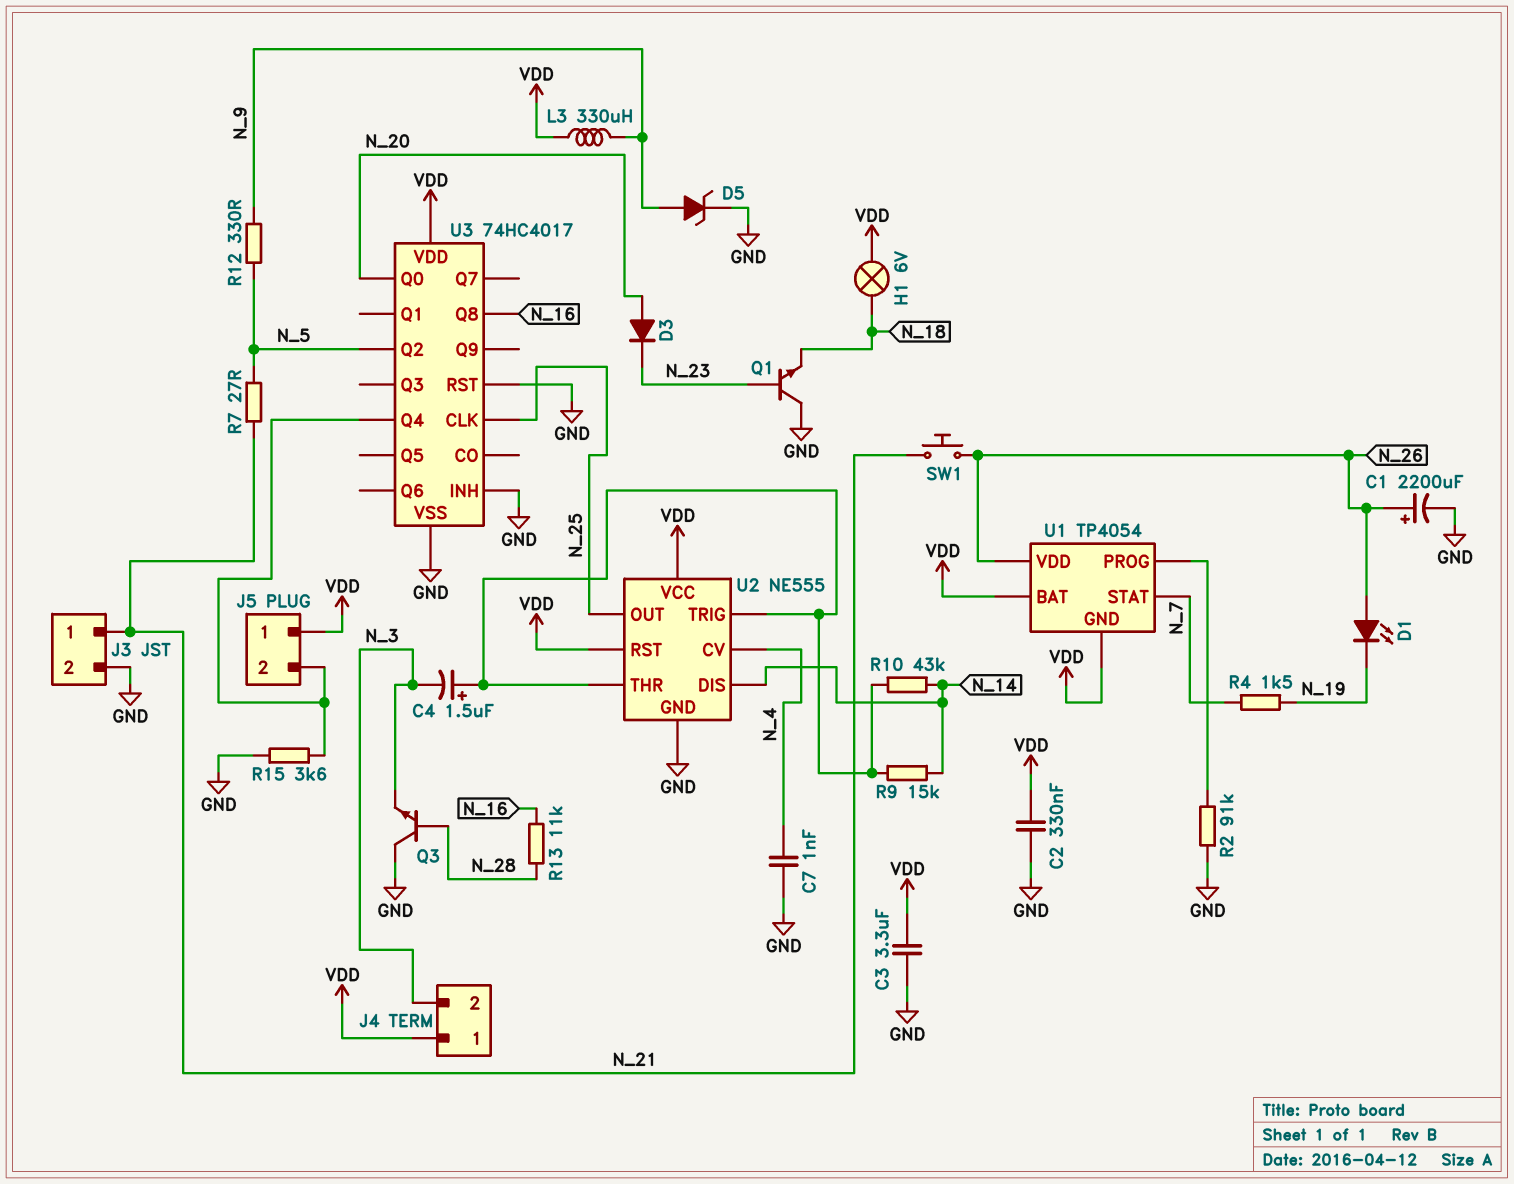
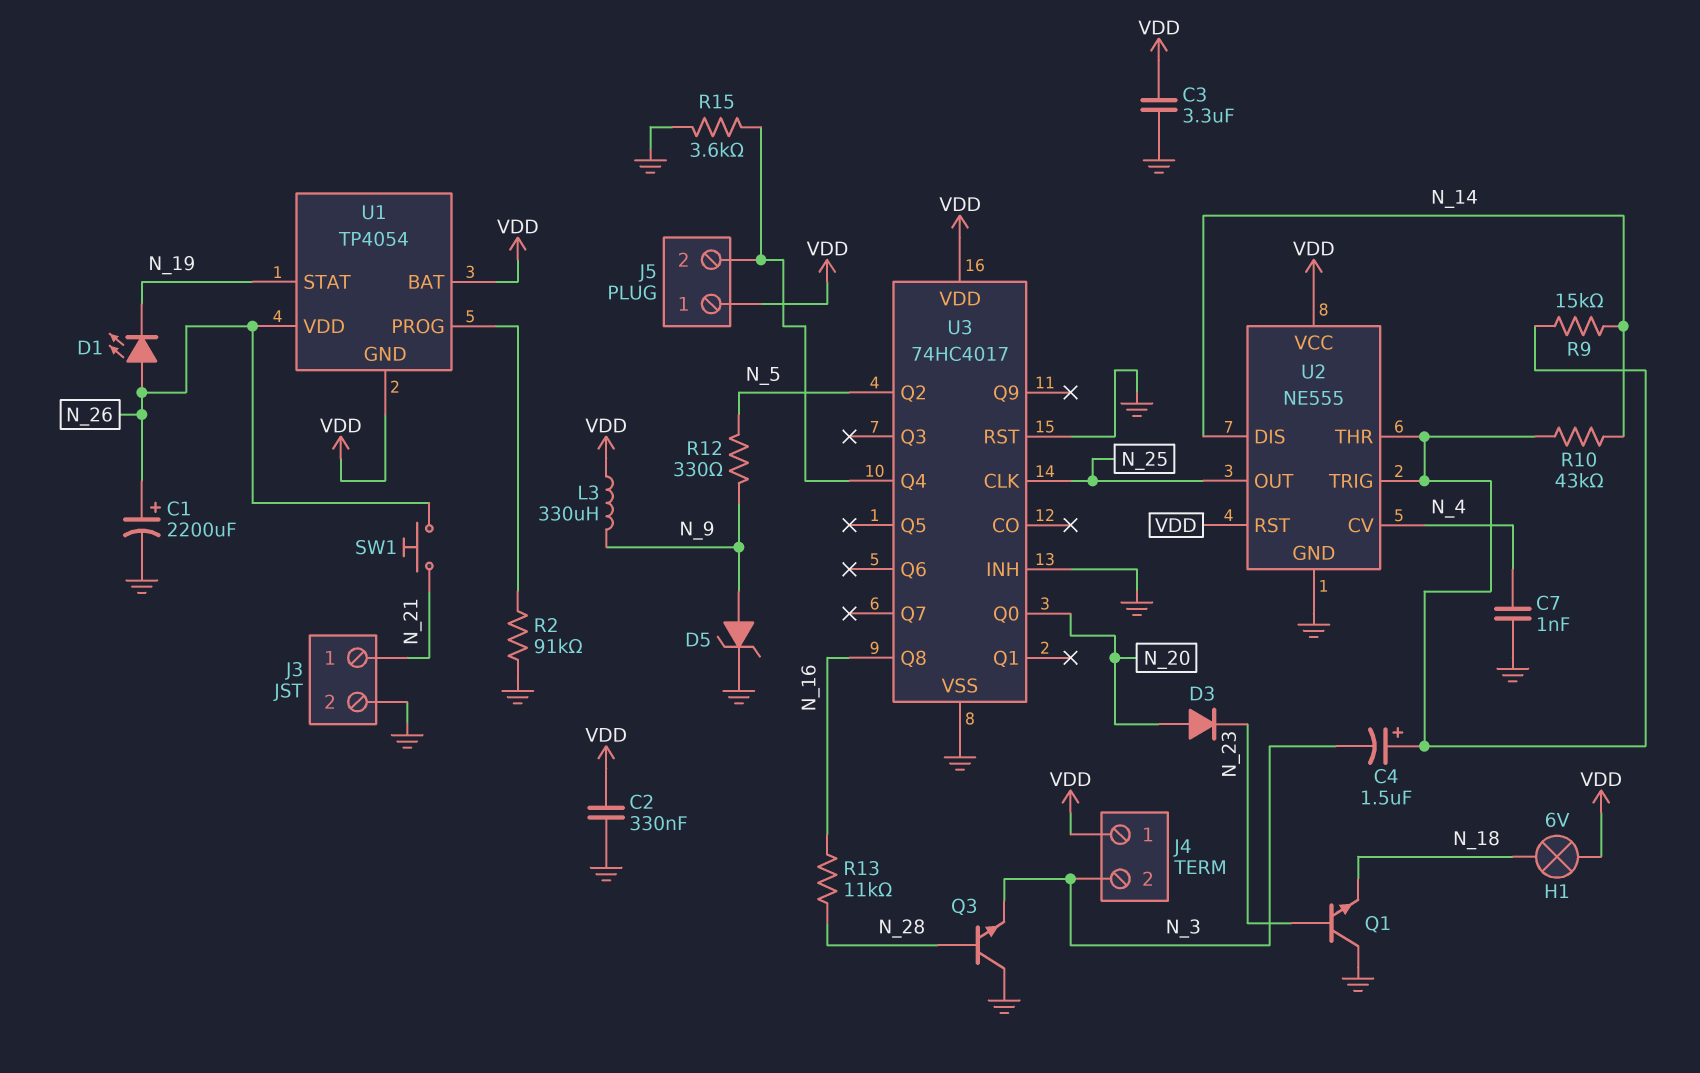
R4: 1.5k (N_7, N_19) -> none
R7: 27 (N_5, N_21) -> none
U1 pin STAT: N_7 -> N_19

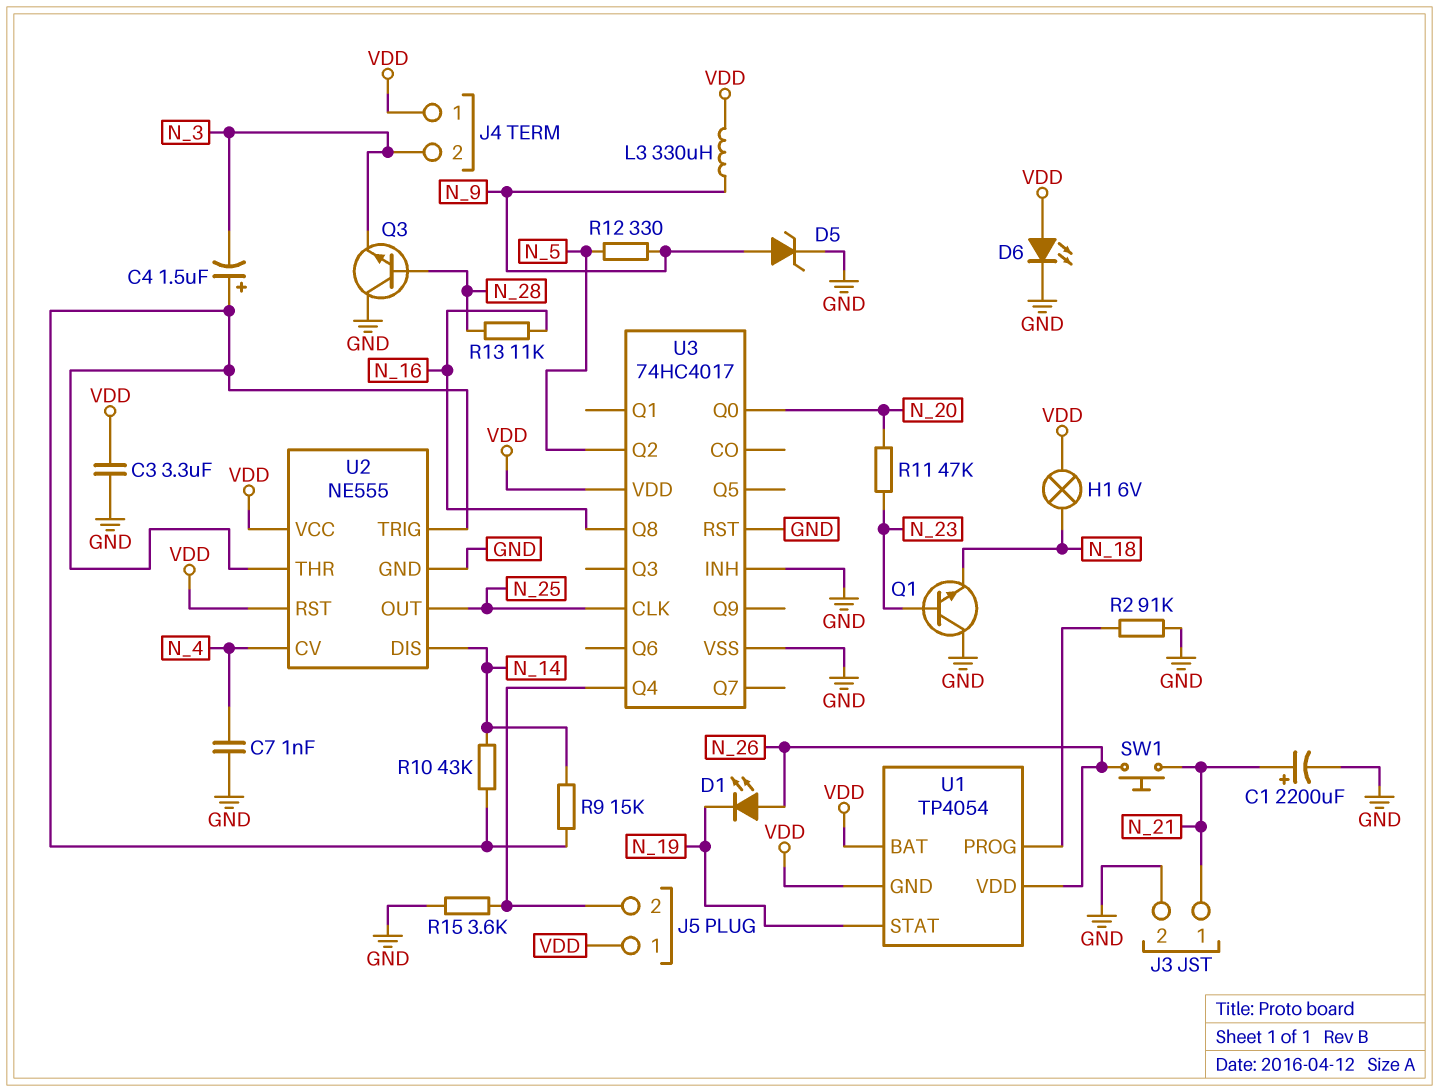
C1: 2200uF (plus N_26, minus GND) -> 2200uF (plus N_21, minus GND)
C2: 330nF (GND, VDD) -> none
D3: diode (A N_20, K N_23) -> none
D6: none -> LED (A VDD, K GND)
R11: none -> 47k (N_20, N_23)

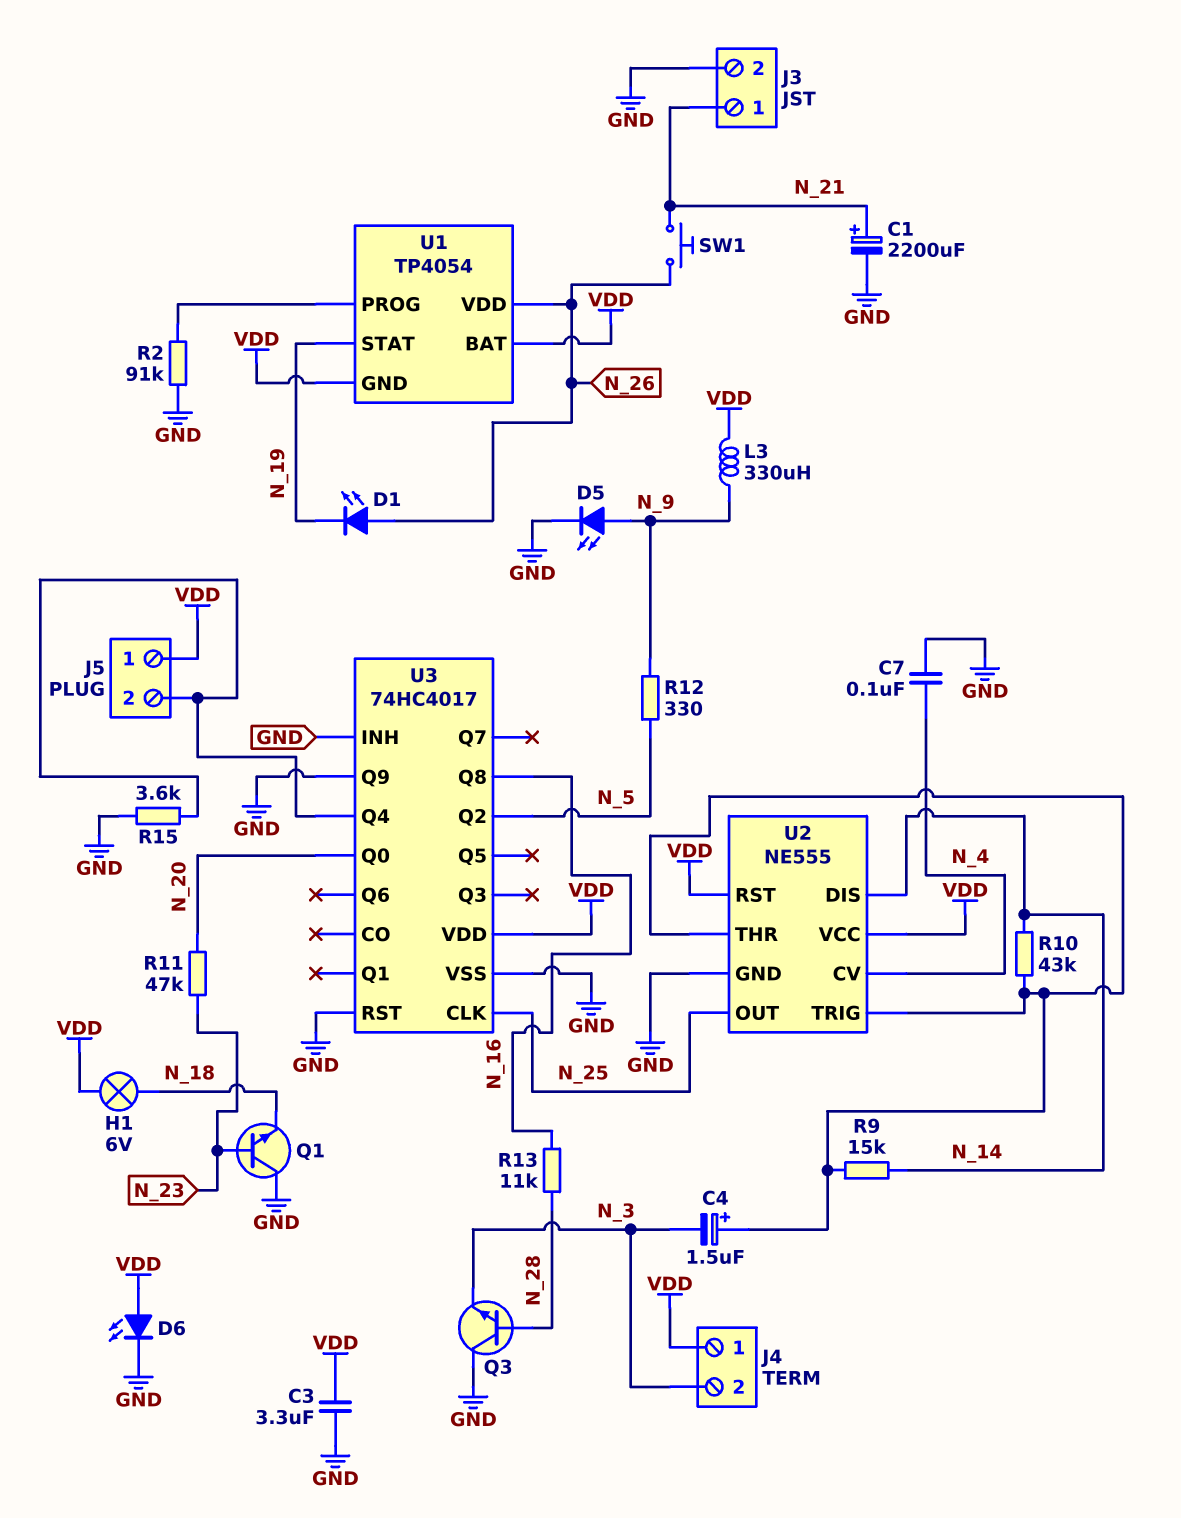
C7: 1nF (GND, N_4) -> 100nF (GND, N_4)
D5: zener (A N_9, K GND) -> LED (A N_9, K GND)
U3 pin Q9: none -> GND

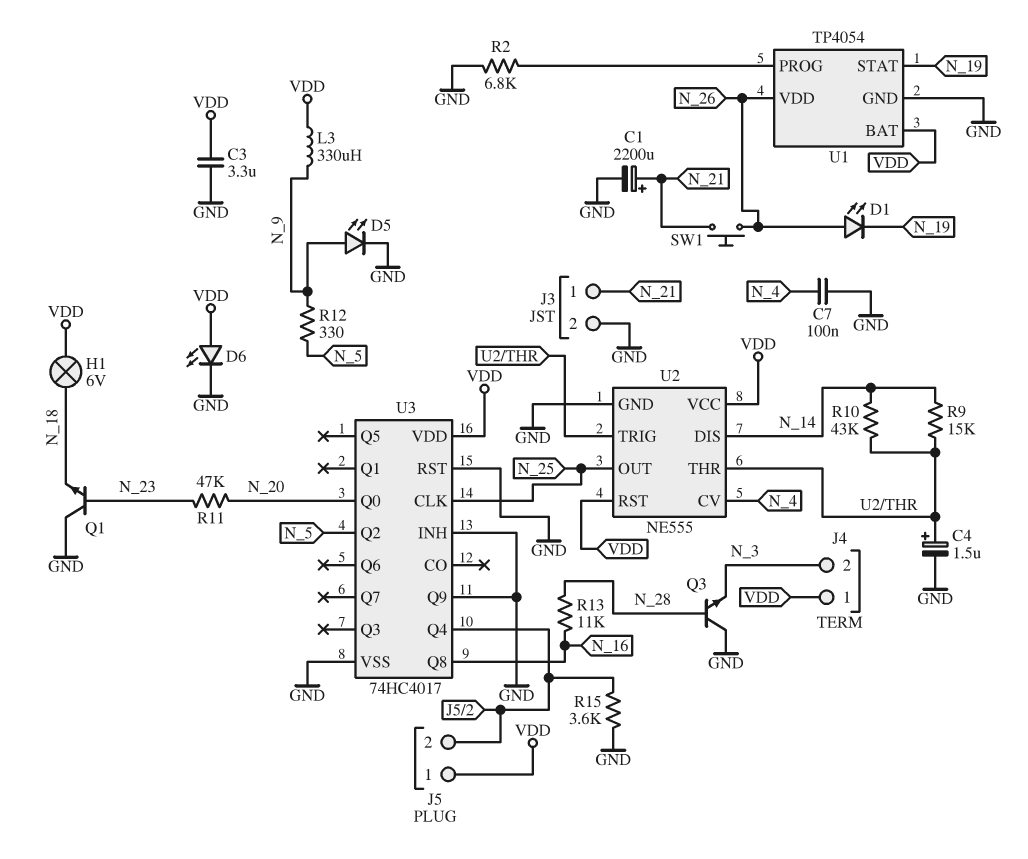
C4: 1.5uF (plus U2/THR, minus N_3) -> 1.5uF (plus U2/THR, minus GND)
R2: 91k (GND, U1/PROG) -> 6.8k (GND, U1/PROG)
U1 pin GND: VDD -> GND

